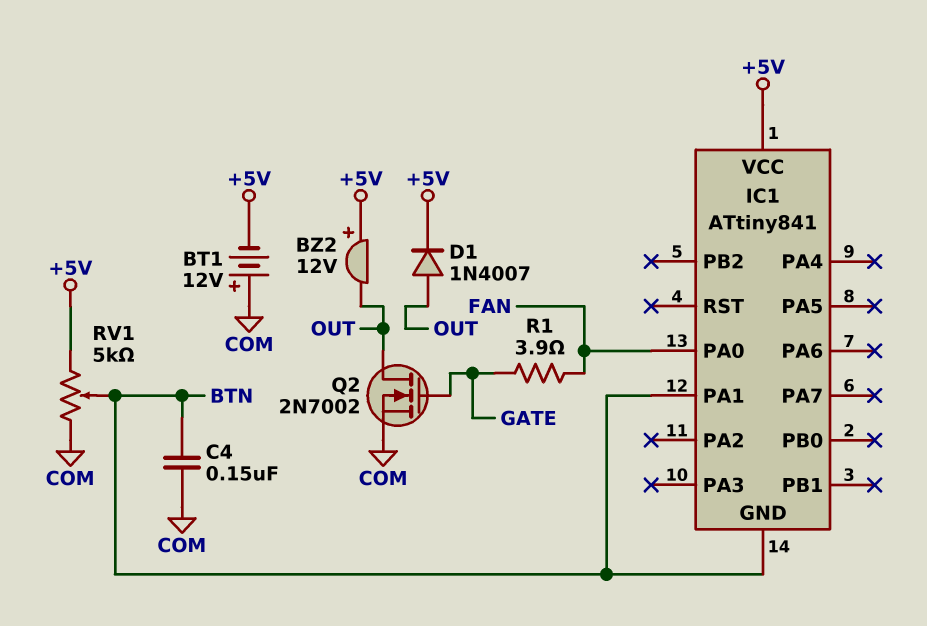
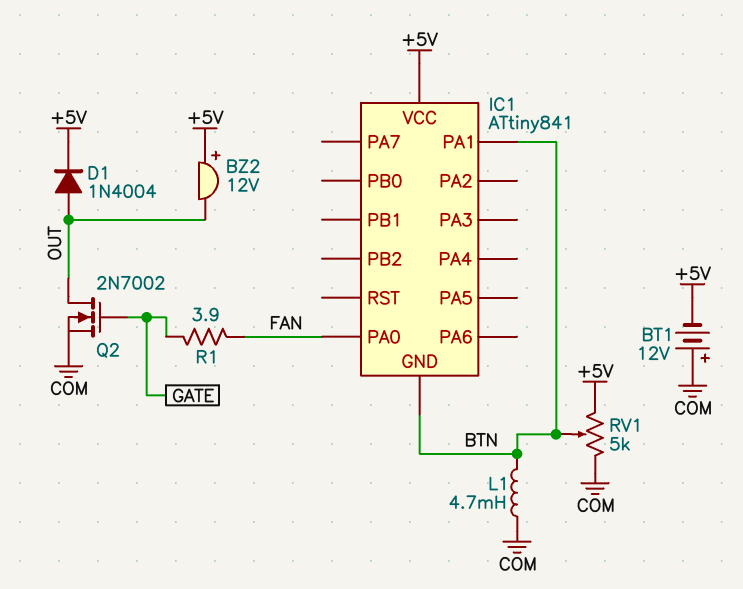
C4: 150nF (BTN, COM) -> none
D1: diode 1N4007 (A OUT, K +5V) -> diode 1N4004 (A OUT, K +5V)
L1: none -> 4.7mH (BTN, COM)

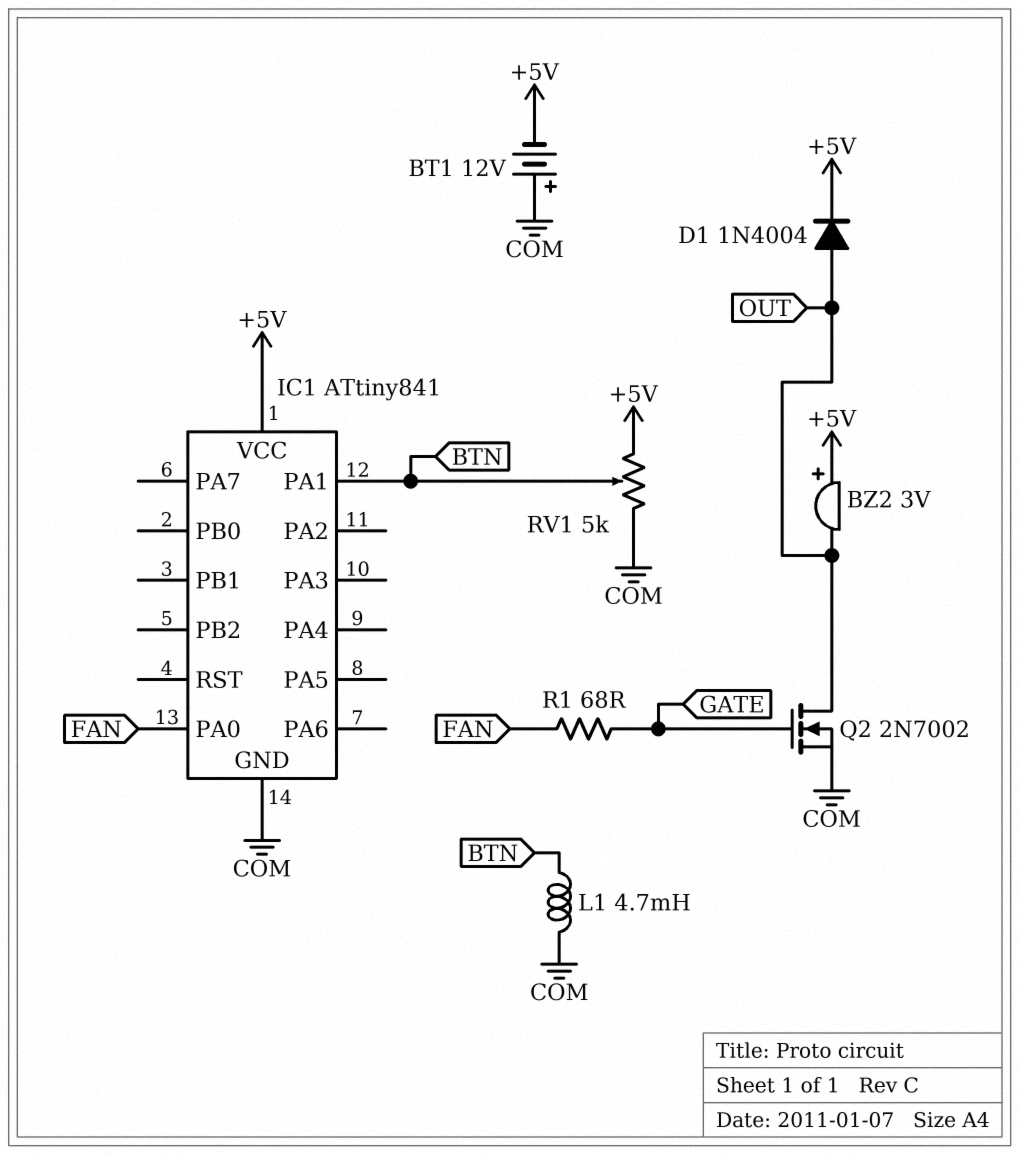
BZ2: buzzer 12V (plus +5V, minus OUT) -> buzzer 3V (plus +5V, minus OUT)
IC1 pin GND: BTN -> COM
R1: 3.9 (FAN, GATE) -> 68 (FAN, GATE)

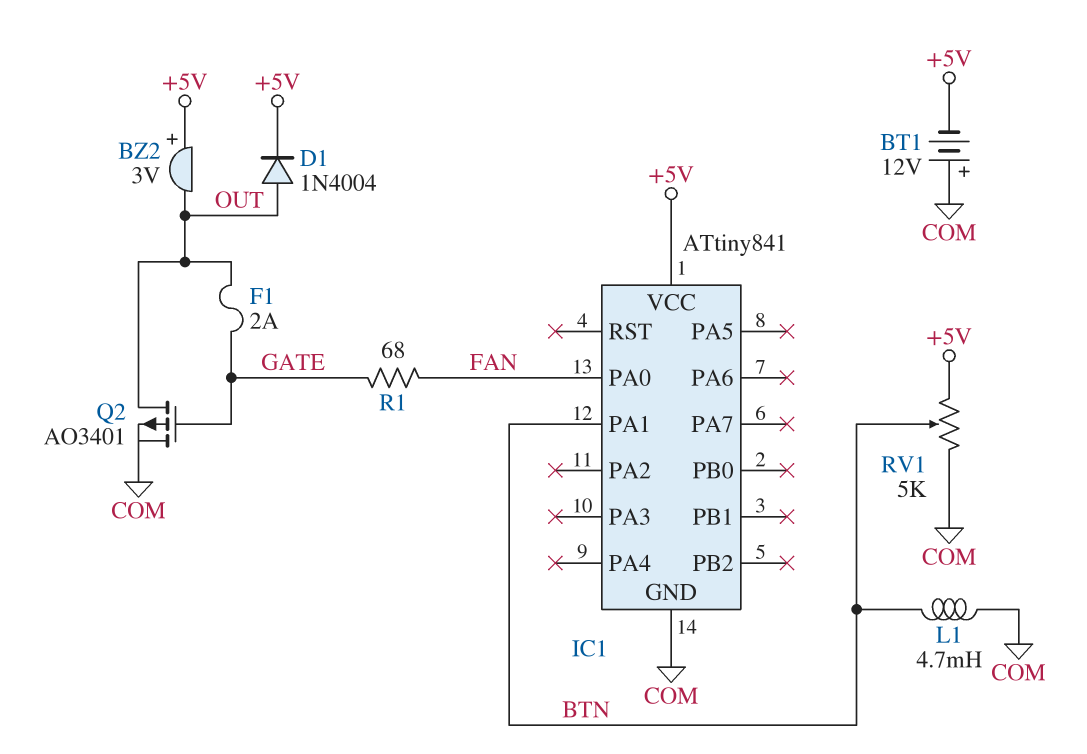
F1: none -> 2A (GATE, OUT)
Q2: NMOS 2N7002 (G GATE, D OUT, S COM) -> PMOS AO3401 (G GATE, D OUT, S COM)

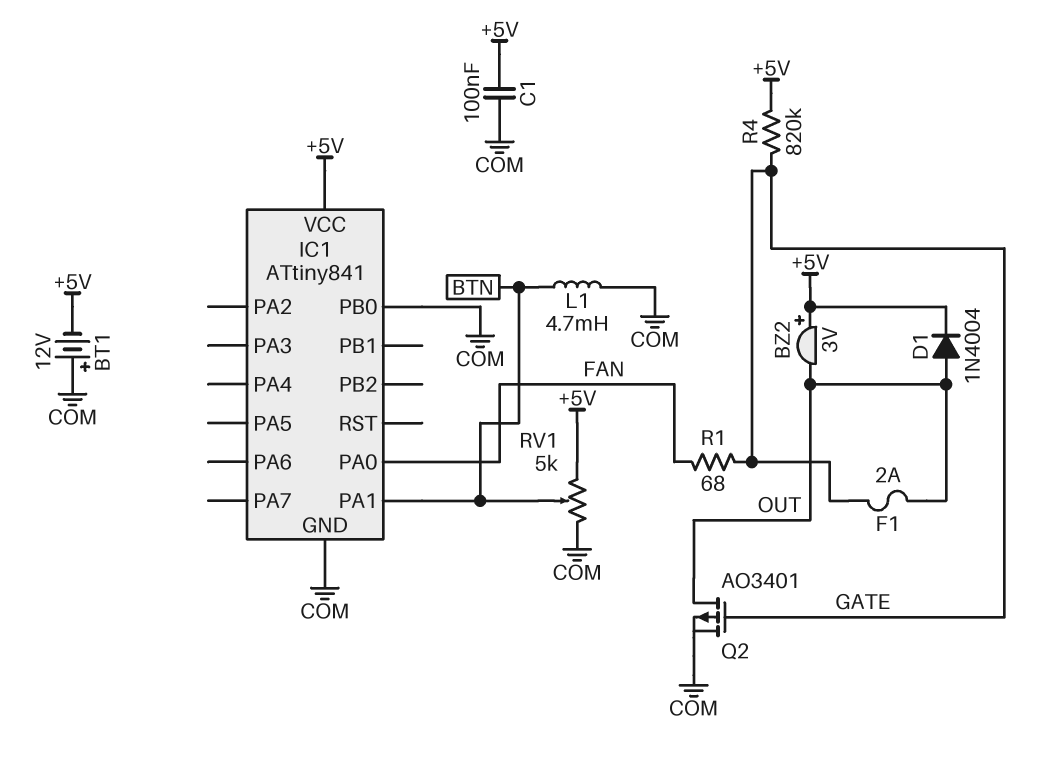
C1: none -> 100nF (+5V, COM)
IC1 pin PB0: none -> COM
R4: none -> 820k (+5V, GATE)

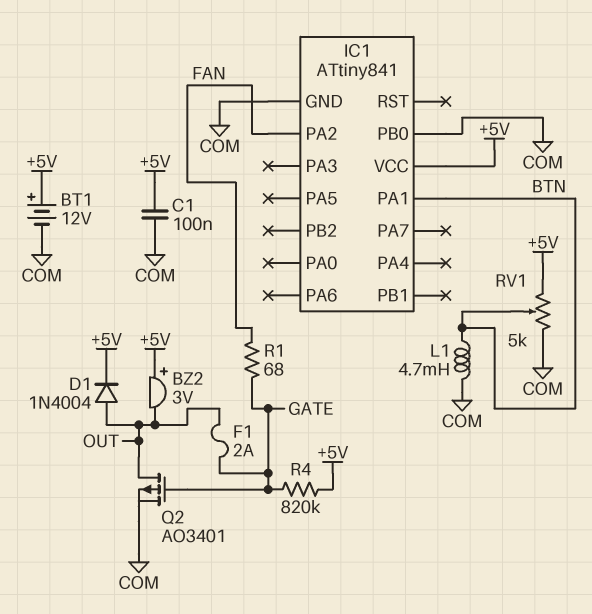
BT1: 12V (plus COM, minus +5V) -> 12V (plus +5V, minus COM)
IC1 pin PA0: FAN -> none
IC1 pin PA2: none -> FAN

